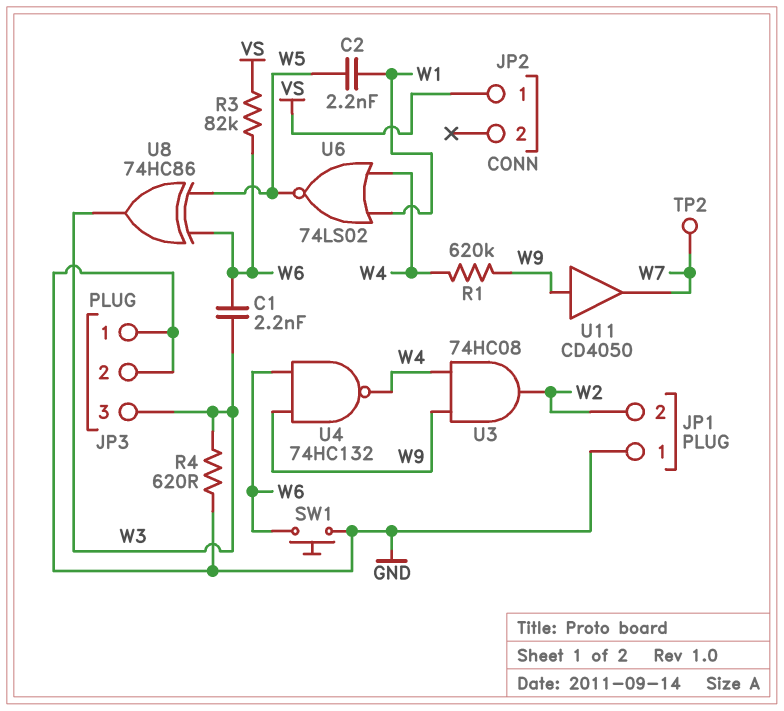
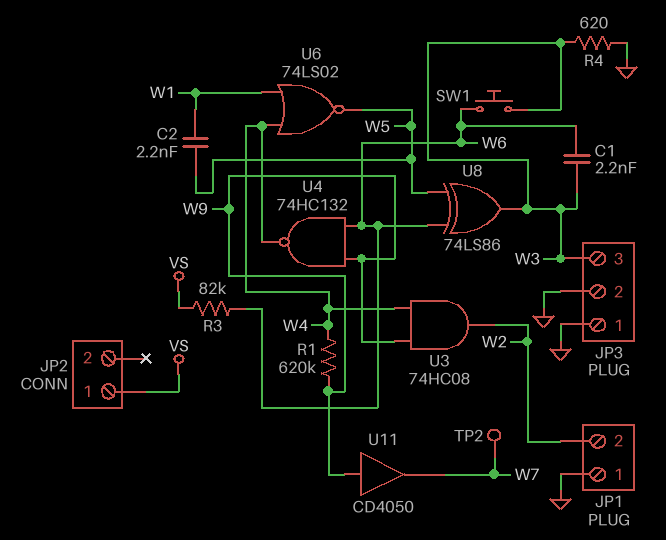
SW1: button (GND, W6) -> button (W3, W6)
U8: XOR 74HC86 (in W5, in W6, out W3) -> XOR 74LS86 (in W5, in W6, out W3)

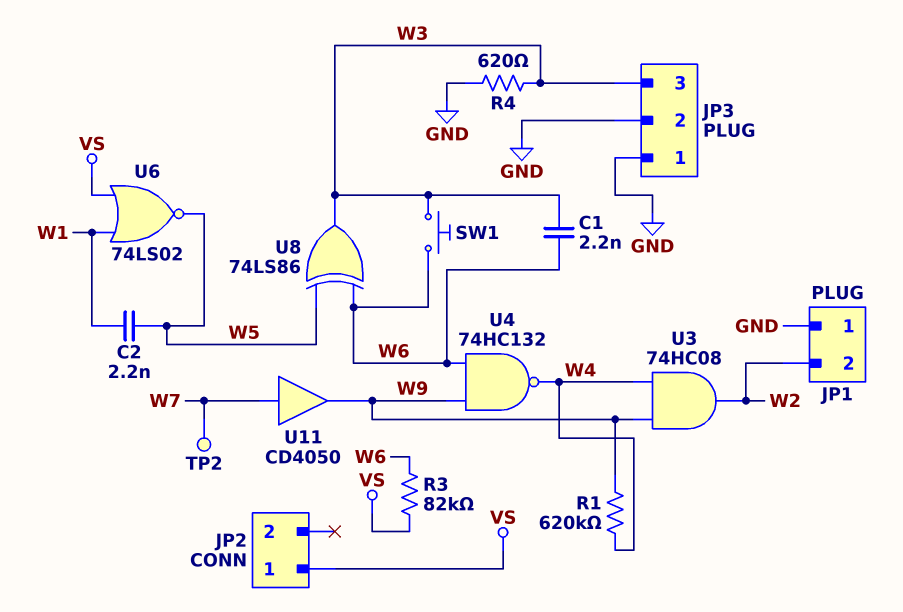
U6: NOR 74LS02 (in W1, in W4, out W5) -> NOR 74LS02 (in VS, in W1, out W5)
U11: buffer CD4050 (in W9, out W7) -> buffer CD4050 (in W7, out W9)

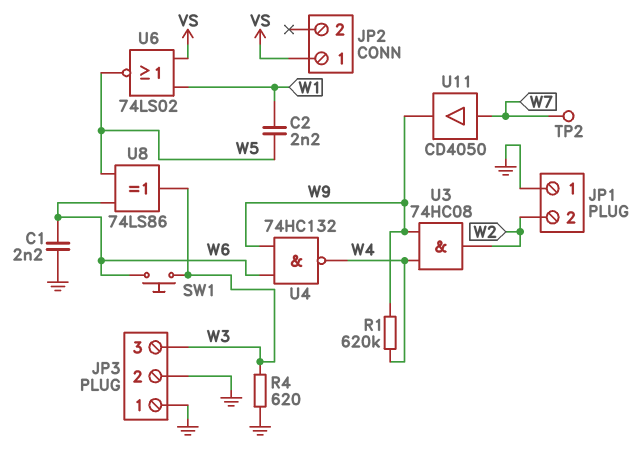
C1: 2.2nF (W3, W6) -> 2.2nF (GND, W6)
R3: 82k (VS, W6) -> none

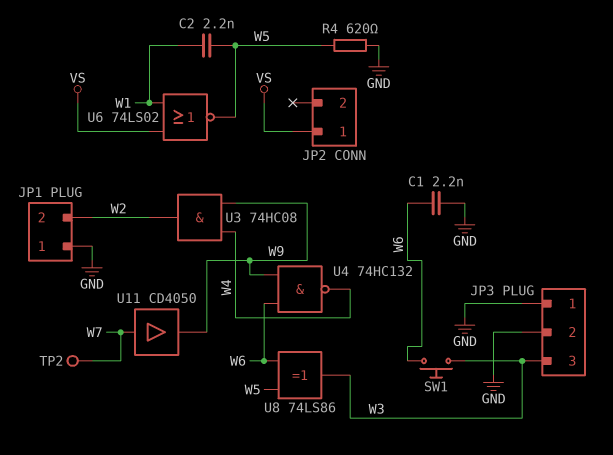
R1: 620k (W4, W9) -> none
R4: 620 (GND, W3) -> 620 (GND, W5)

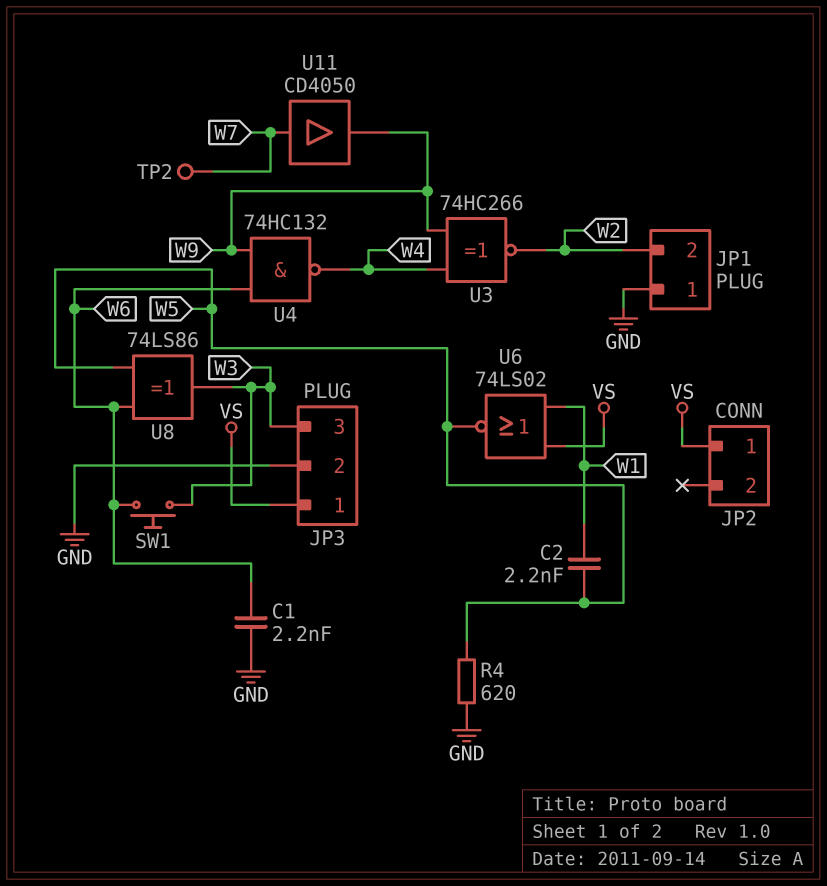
JP3 pin 1: GND -> VS
U3: AND 74HC08 (in W4, in W9, out W2) -> XNOR 74HC266 (in W4, in W9, out W2)

